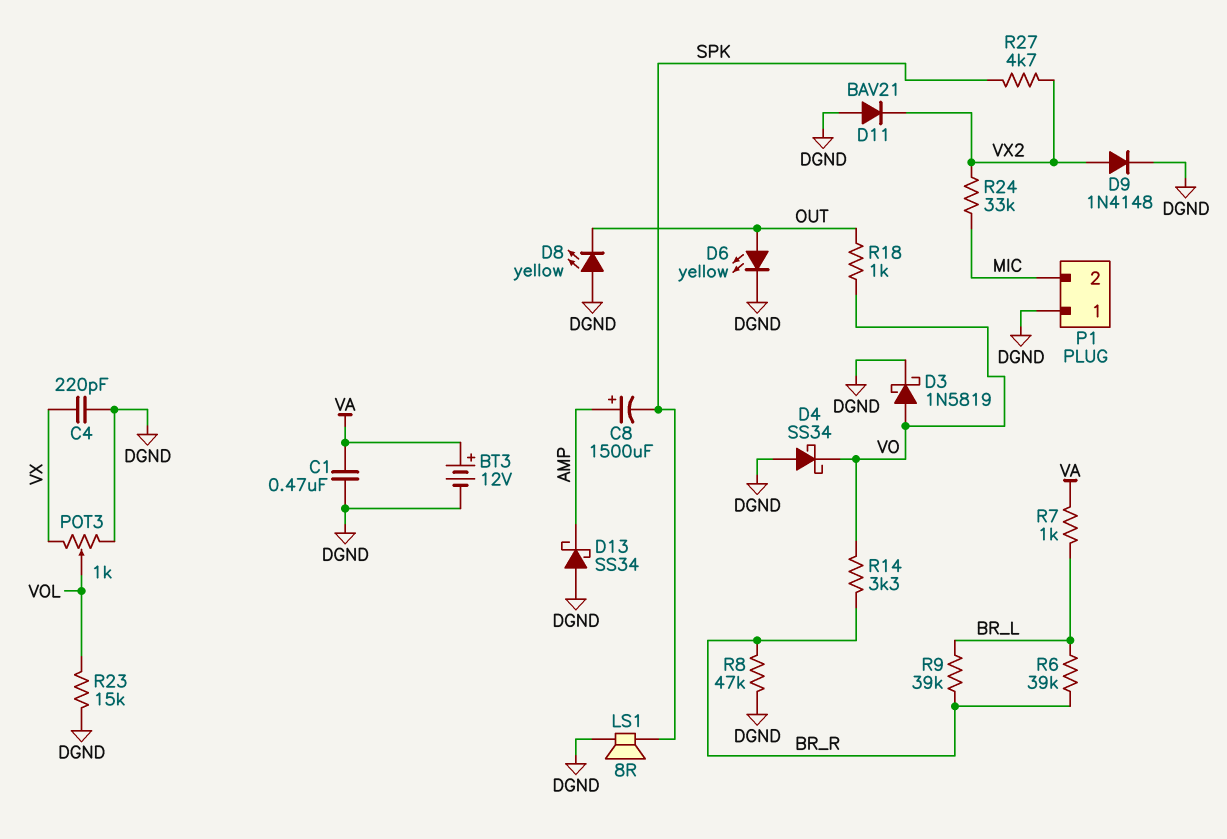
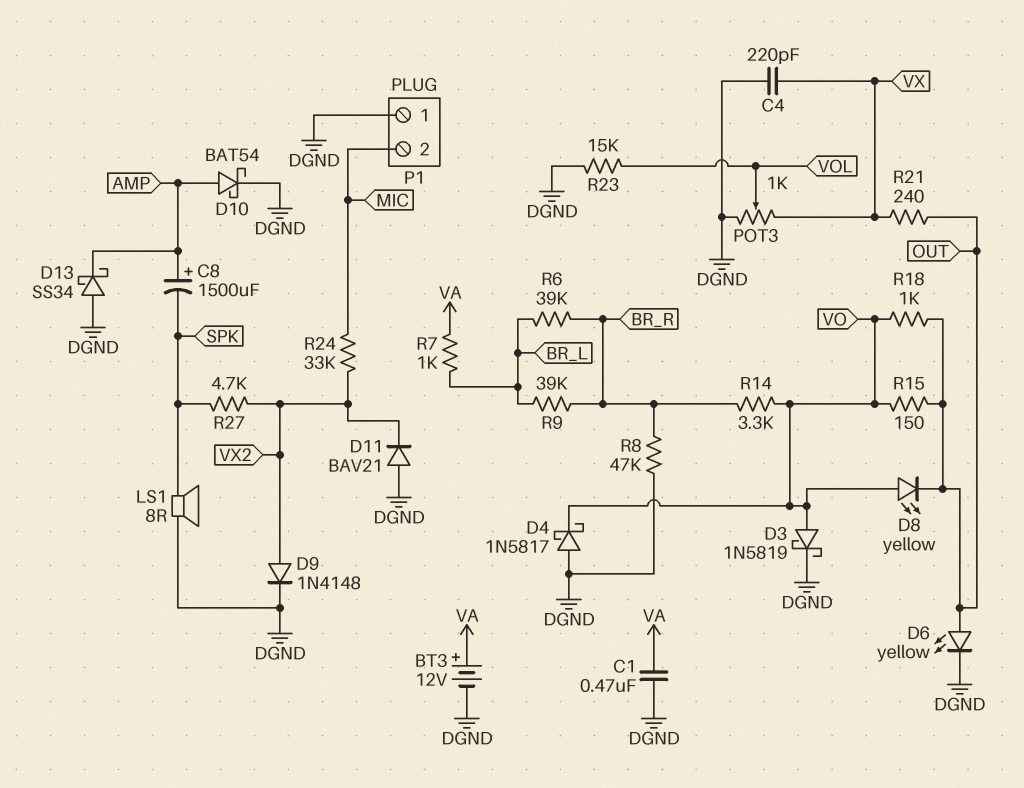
D4: schottky SS34 (A DGND, K VO) -> schottky 1N5817 (A DGND, K VO)
D8: LED yellow (A DGND, K OUT) -> LED yellow (A VO, K OUT)
D10: none -> schottky BAT54 (A AMP, K DGND)
R15: none -> 150 (OUT, VO)
R21: none -> 240 (OUT, VX)

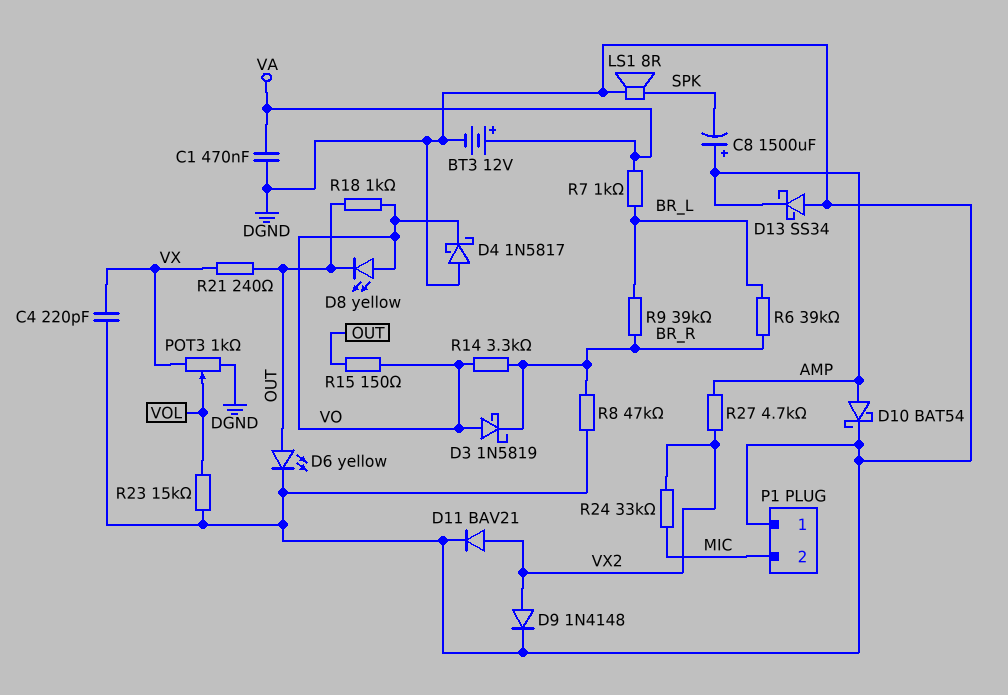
D3: schottky 1N5819 (A VO, K DGND) -> schottky 1N5819 (A VO, K BR_R)
D11: diode BAV21 (A DGND, K VX2) -> diode BAV21 (A VX2, K DGND)
R27: 4.7k (SPK, VX2) -> 4.7k (AMP, VX2)

